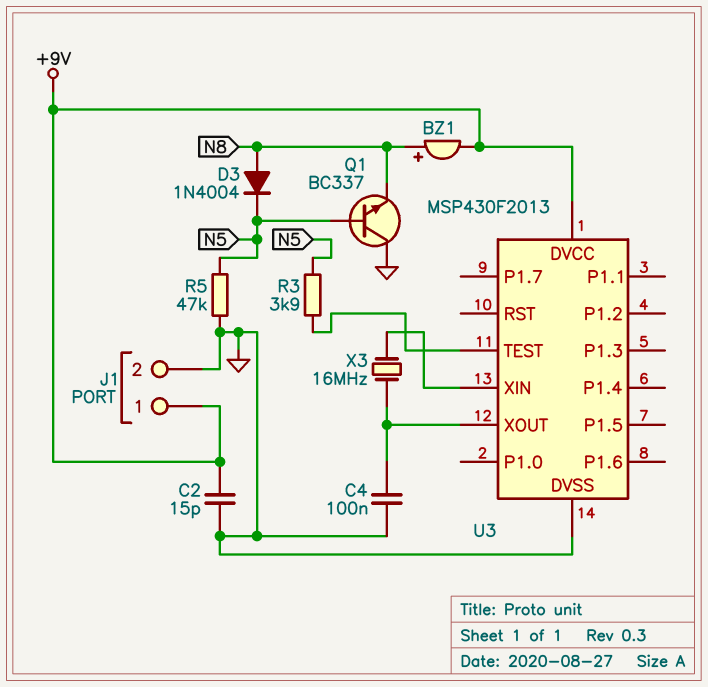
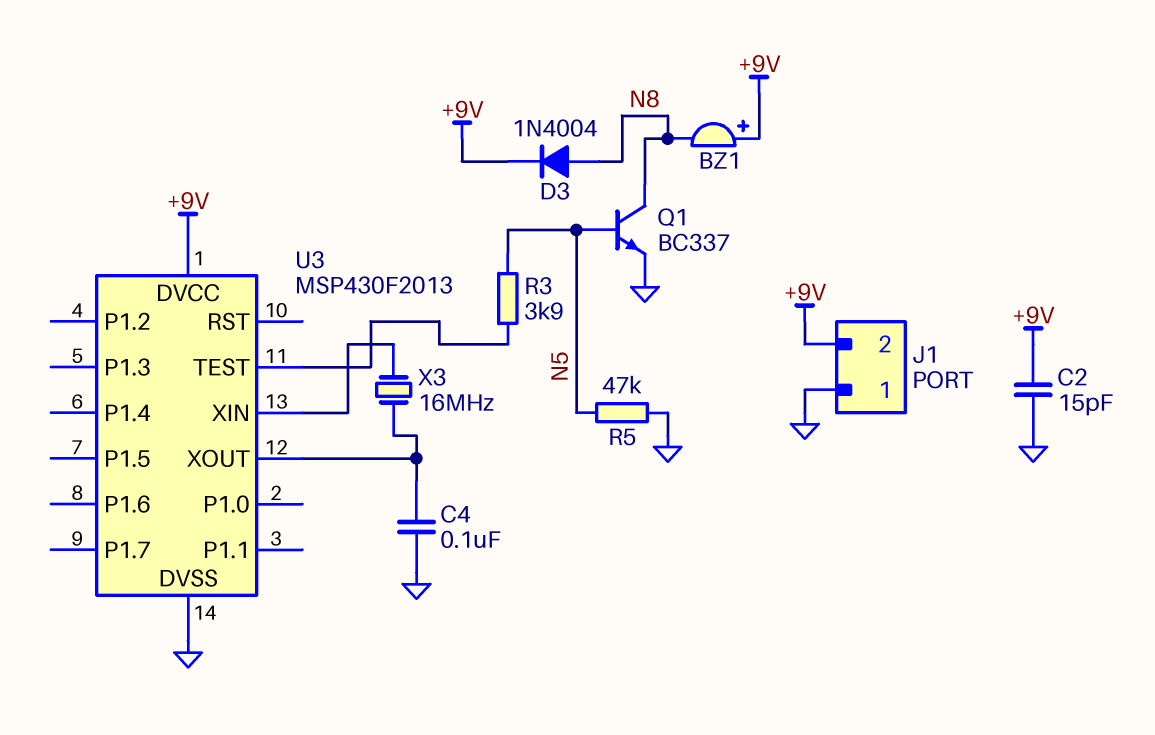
BZ1: buzzer (plus N8, minus +9V) -> buzzer (plus +9V, minus N8)
D3: diode 1N4004 (A N8, K N5) -> diode 1N4004 (A N8, K +9V)
J1 pin 1: +9V -> GND
J1 pin 2: GND -> +9V
Q1: NPN BC337 (B N5, C GND, E N8) -> NPN BC337 (B N5, C N8, E GND)

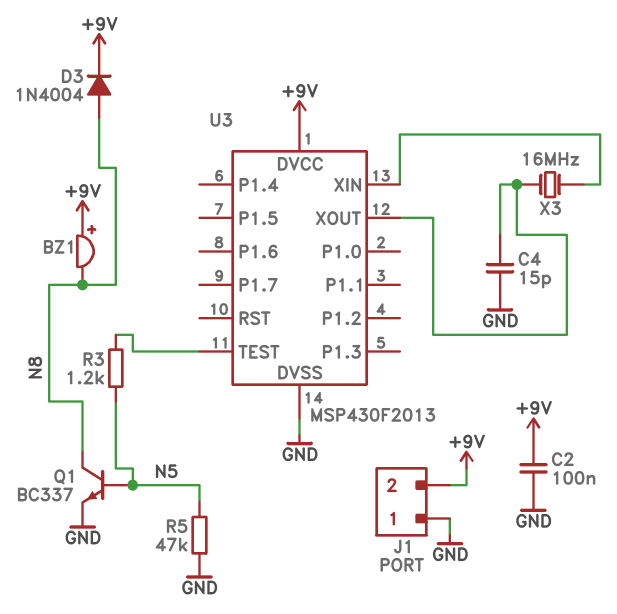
C2: 15pF (+9V, GND) -> 100nF (+9V, GND)
C4: 100nF (GND, U3/XOUT) -> 15pF (GND, U3/XOUT)
R3: 3.9k (N5, U3/TEST) -> 1.2k (N5, U3/TEST)

